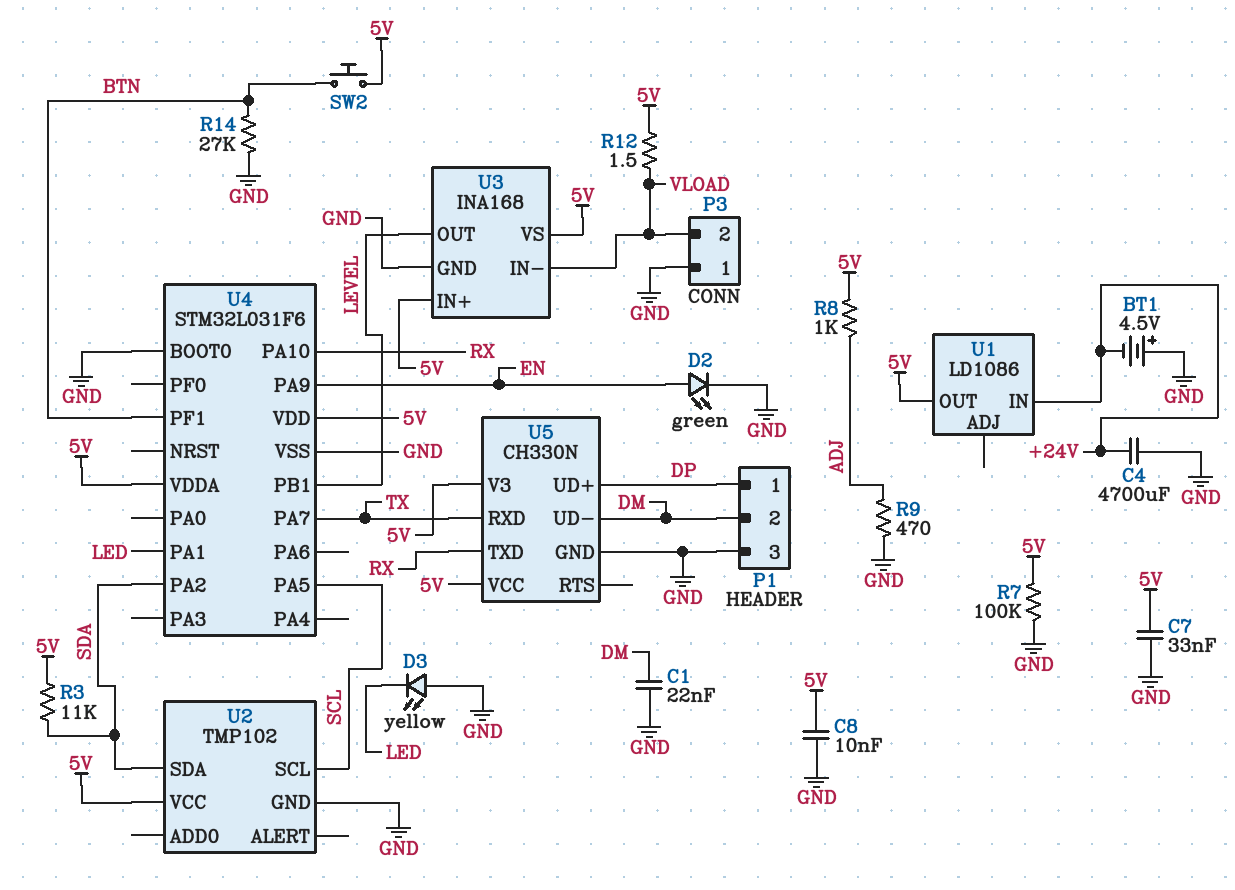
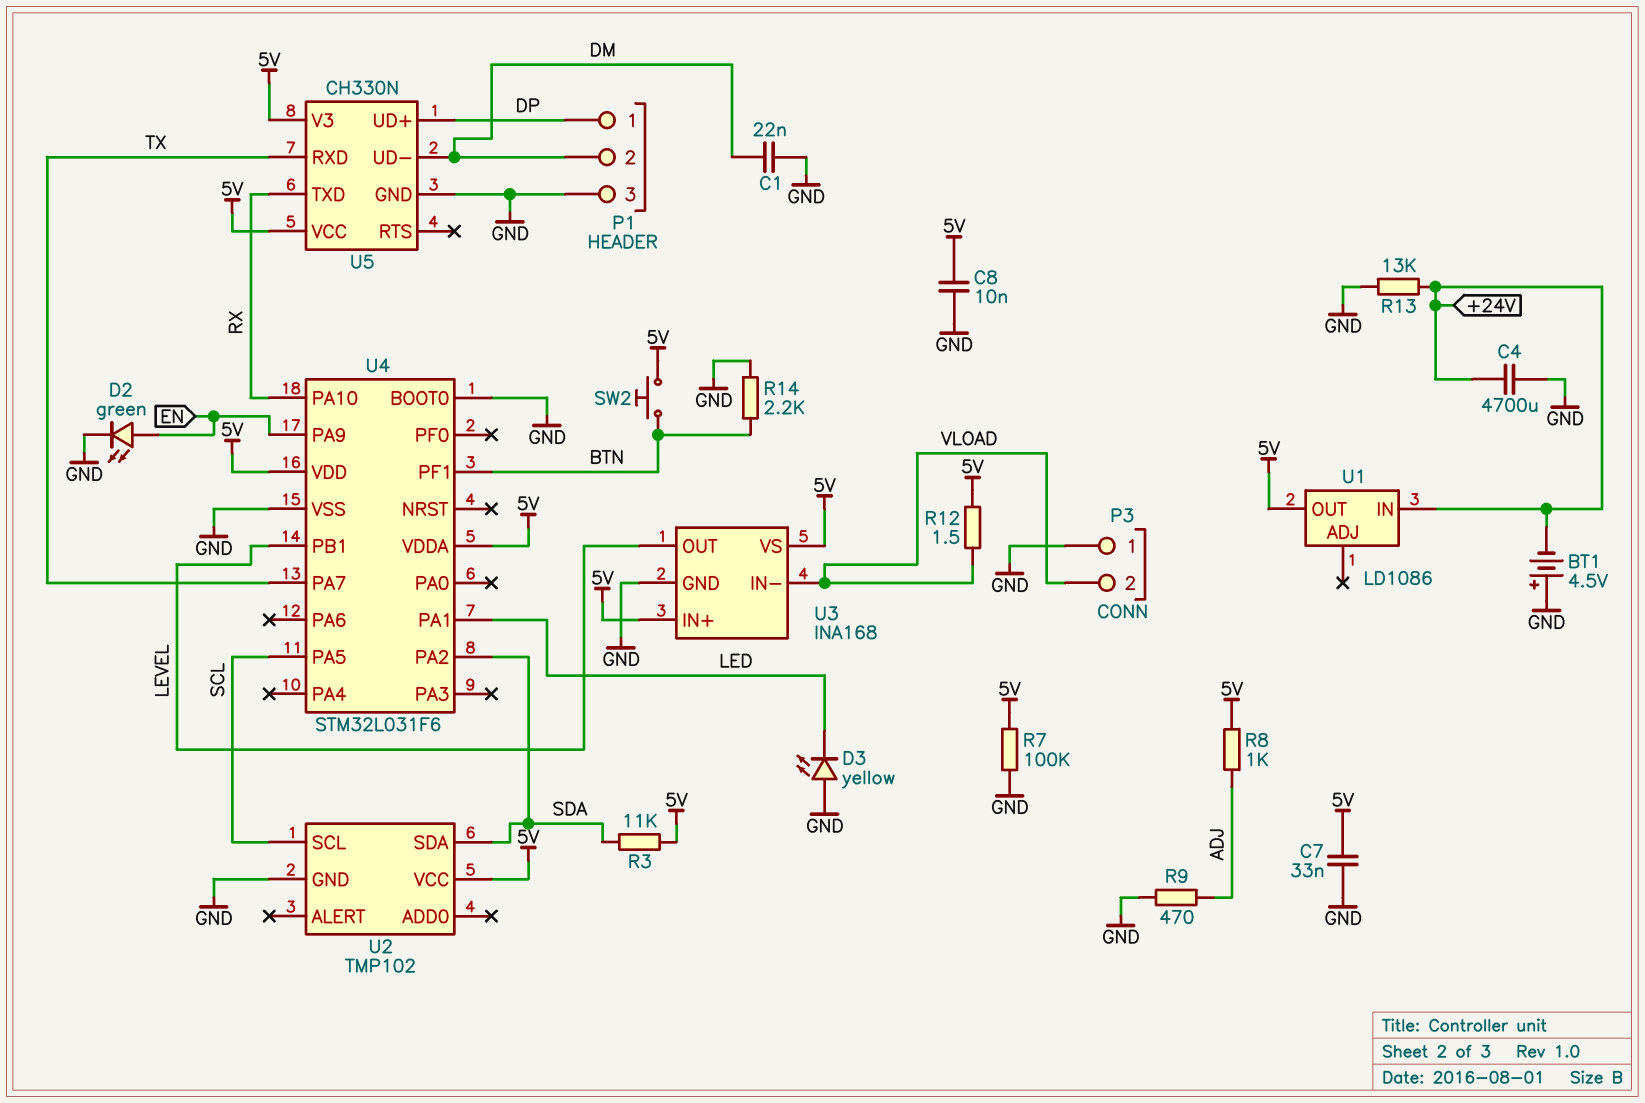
R13: none -> 13k (+24V, GND)
R14: 27k (BTN, GND) -> 2.2k (BTN, GND)

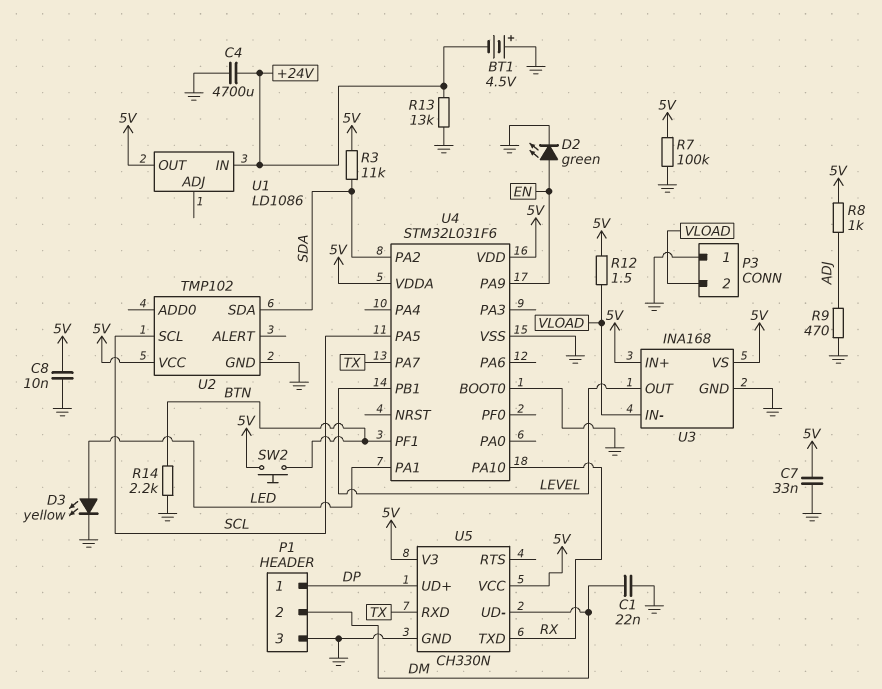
D3: LED yellow (A GND, K LED) -> LED yellow (A LED, K GND)

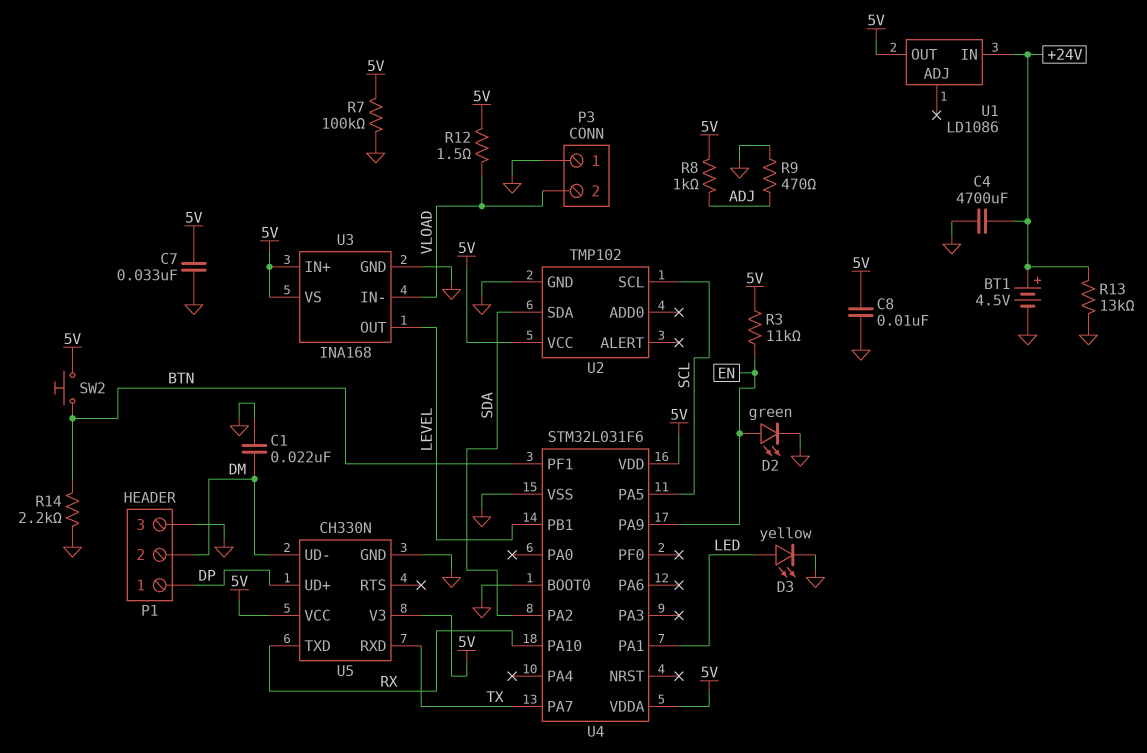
BT1: 4.5V (plus GND, minus +24V) -> 4.5V (plus +24V, minus GND)
R3: 11k (5V, SDA) -> 11k (5V, EN)

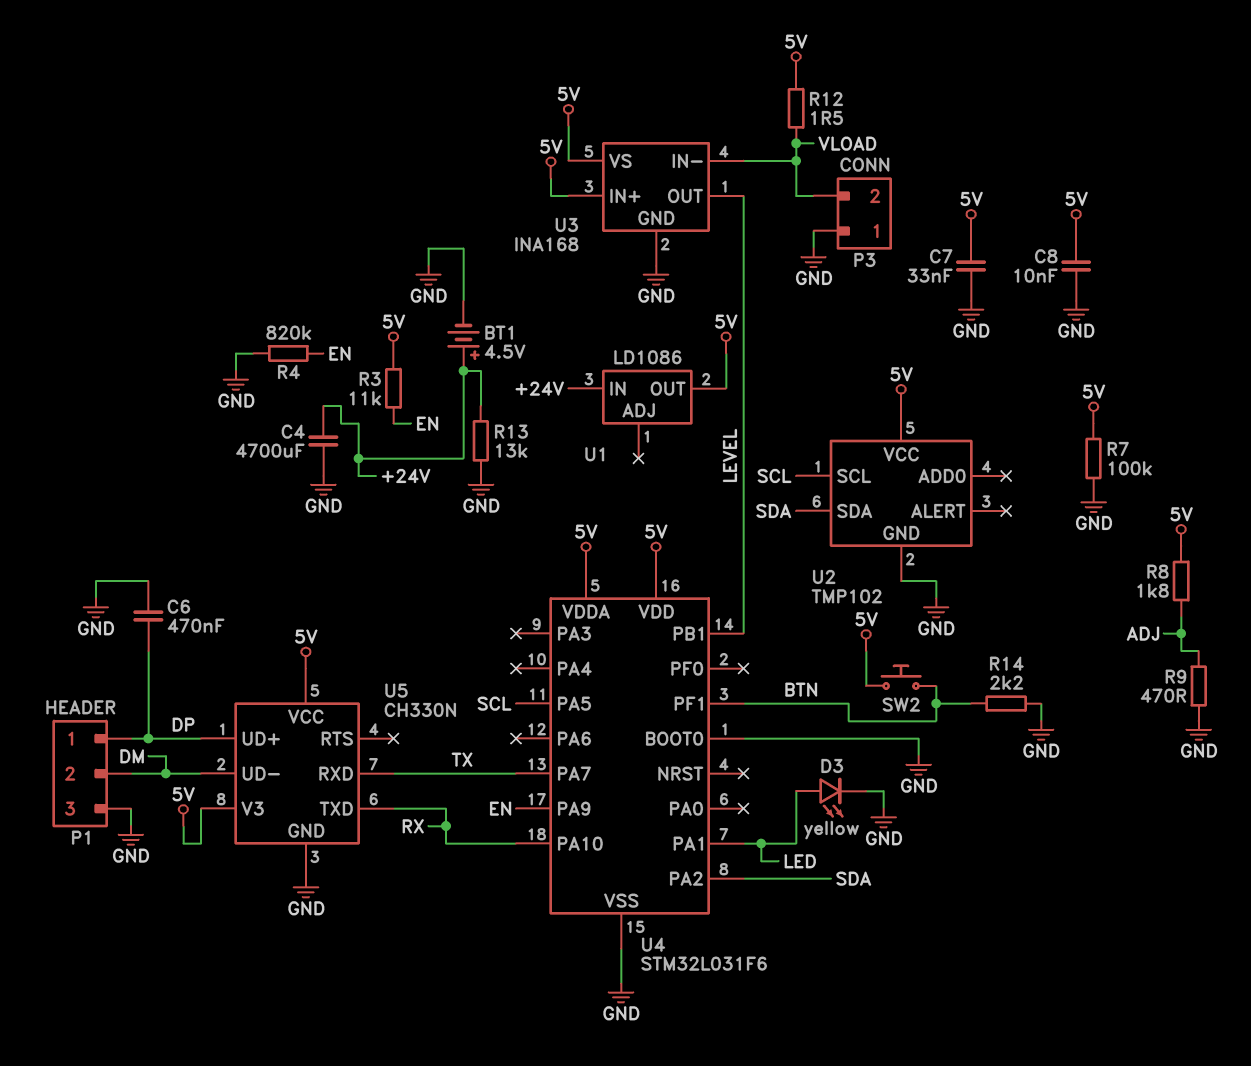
C1: 22nF (DM, GND) -> none
C6: none -> 470nF (DP, GND)
D2: LED green (A EN, K GND) -> none
R4: none -> 820k (EN, GND)
R8: 1k (5V, ADJ) -> 1.8k (5V, ADJ)

